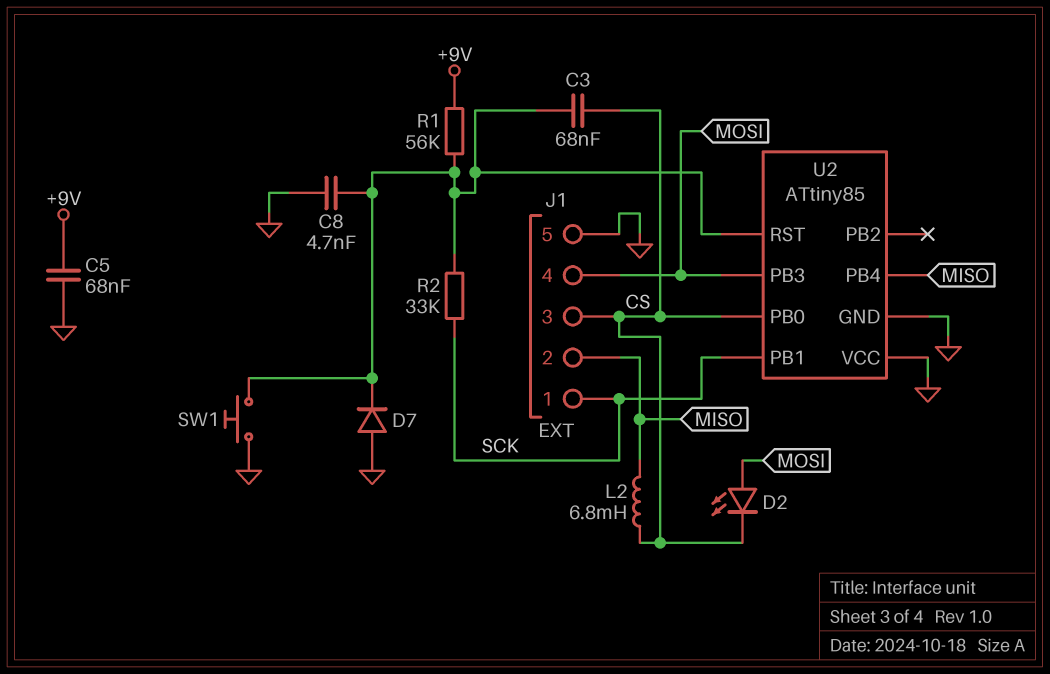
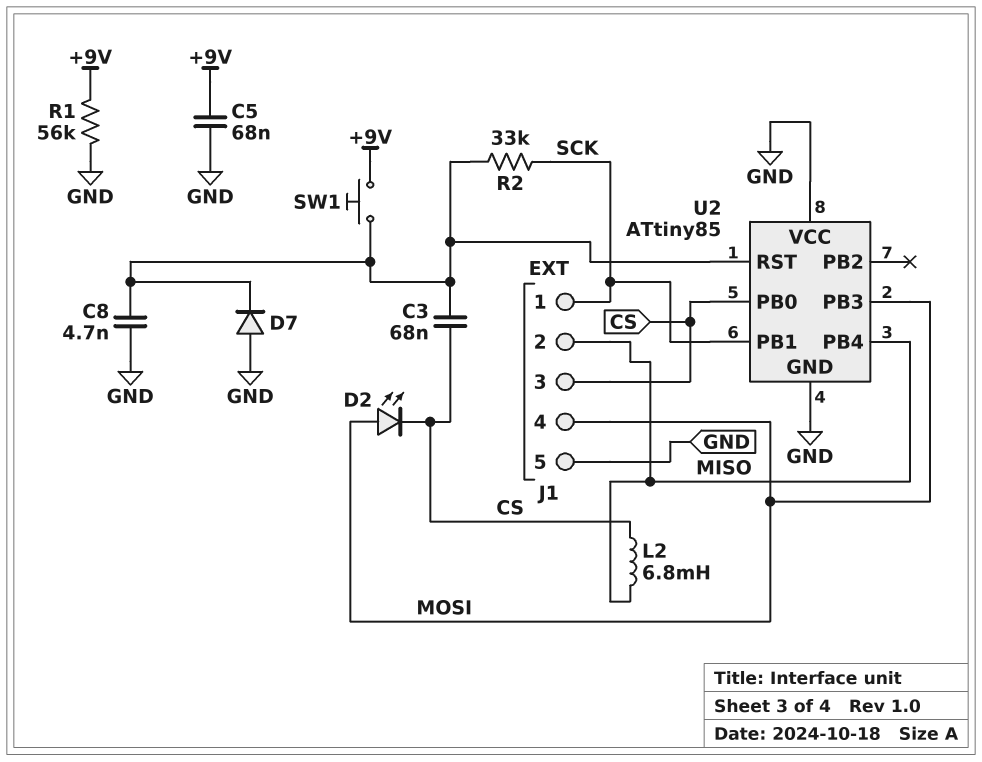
R1: 56k (+9V, U2/RST) -> 56k (+9V, GND)
SW1: button (GND, U2/RST) -> button (+9V, U2/RST)

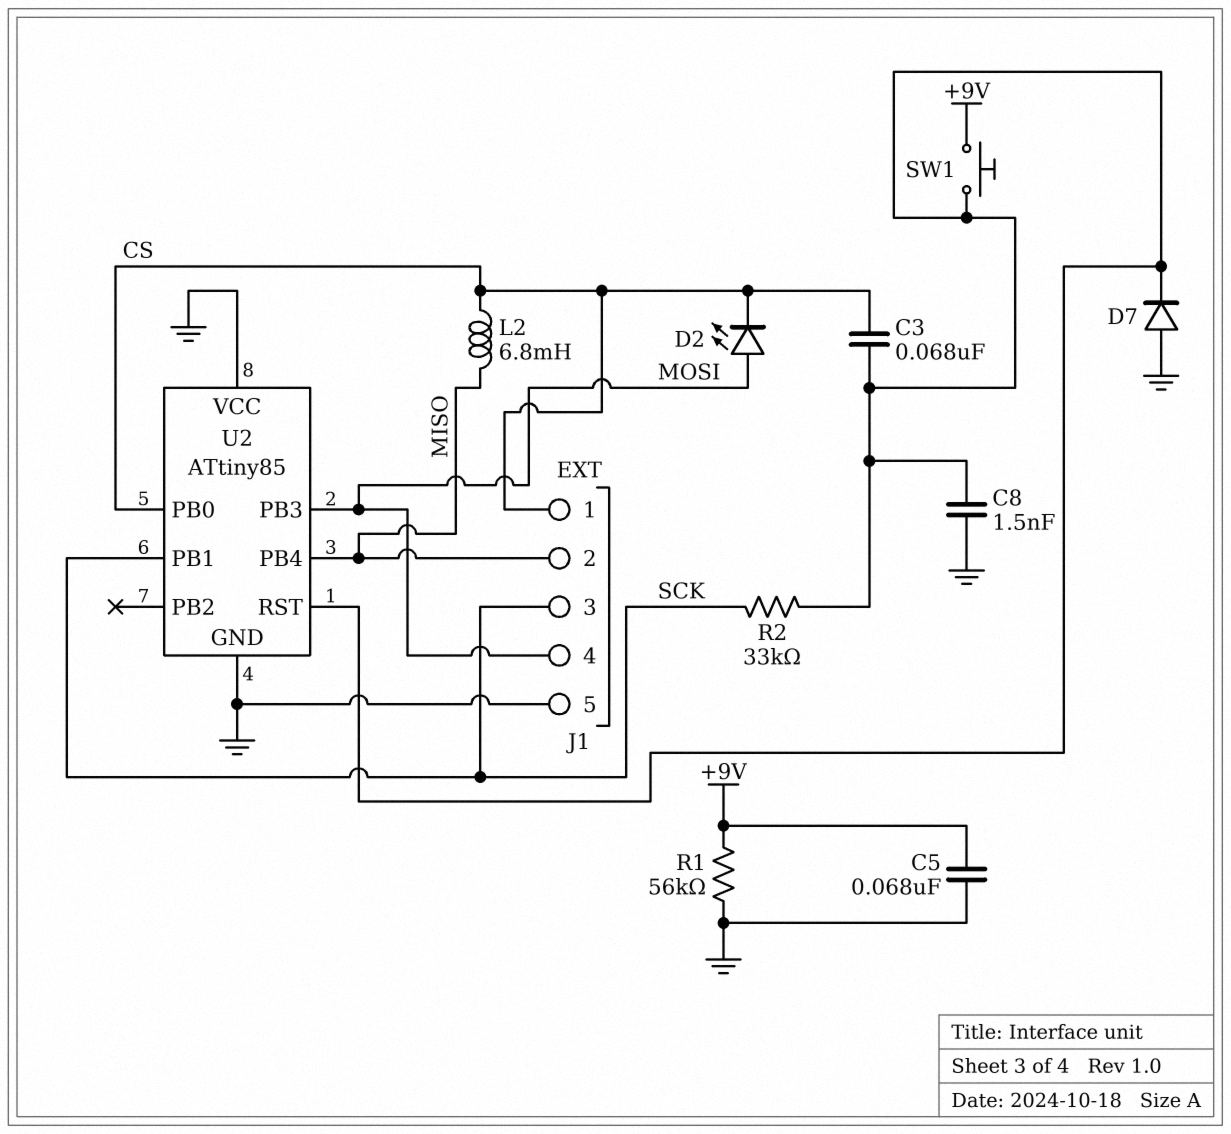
C8: 4.7nF (GND, U2/RST) -> 1.5nF (GND, U2/RST)
J1 pin 1: SCK -> CS
J1 pin 3: CS -> SCK

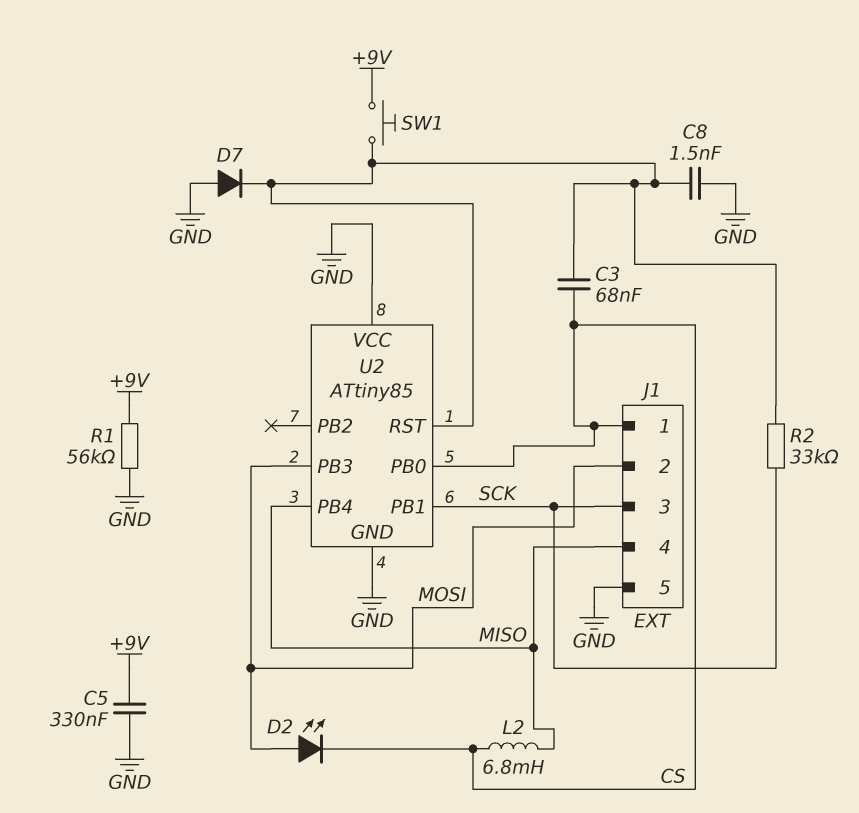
C5: 68nF (+9V, GND) -> 330nF (+9V, GND)
J1 pin 2: MISO -> MOSI
J1 pin 4: MOSI -> MISO

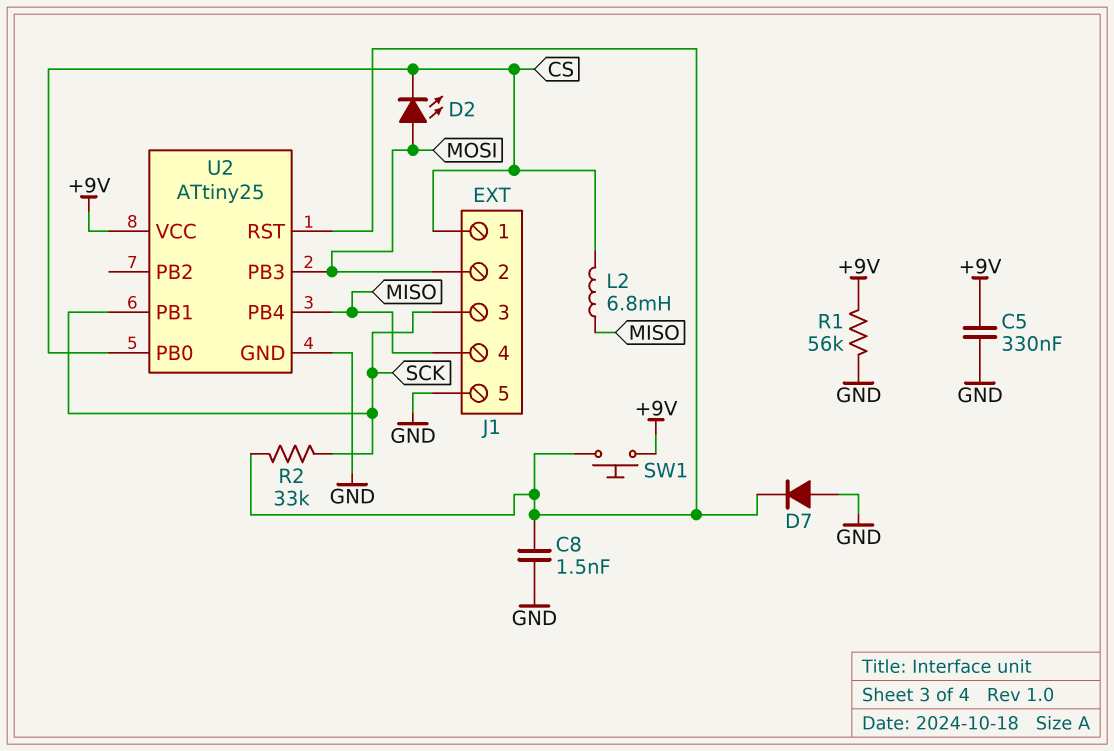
C3: 68nF (CS, U2/RST) -> none
U2: ATtiny85 -> ATtiny25
U2 pin VCC: GND -> +9V

